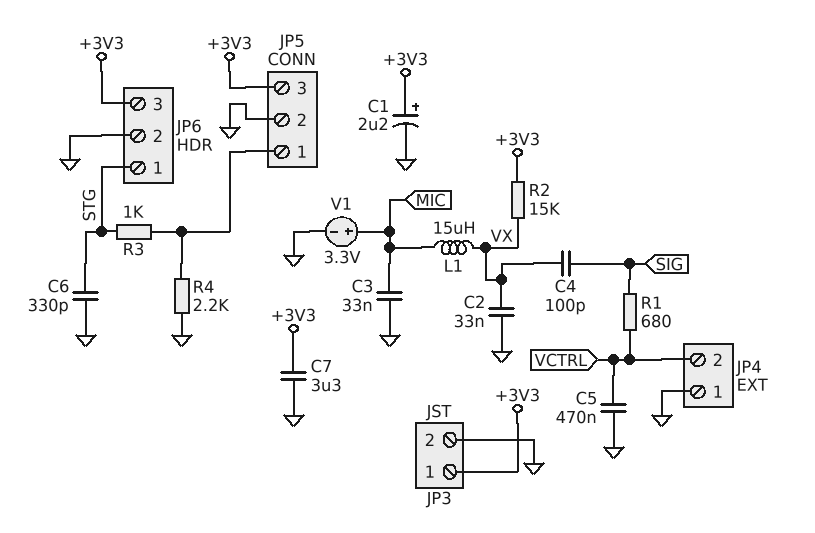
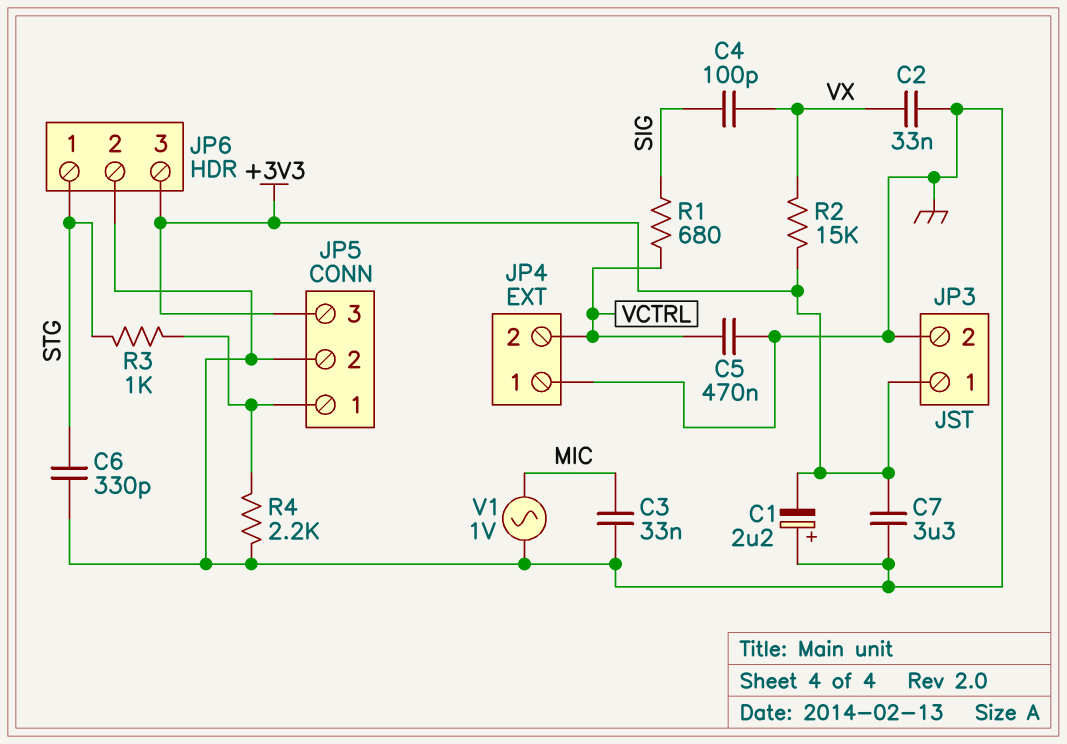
C1: 2.2uF (plus +3V3, minus GND) -> 2.2uF (plus GND, minus +3V3)
L1: 15uH (MIC, VX) -> none
V1: 3.3V (plus MIC, minus GND) -> AC 1V (GND, MIC)

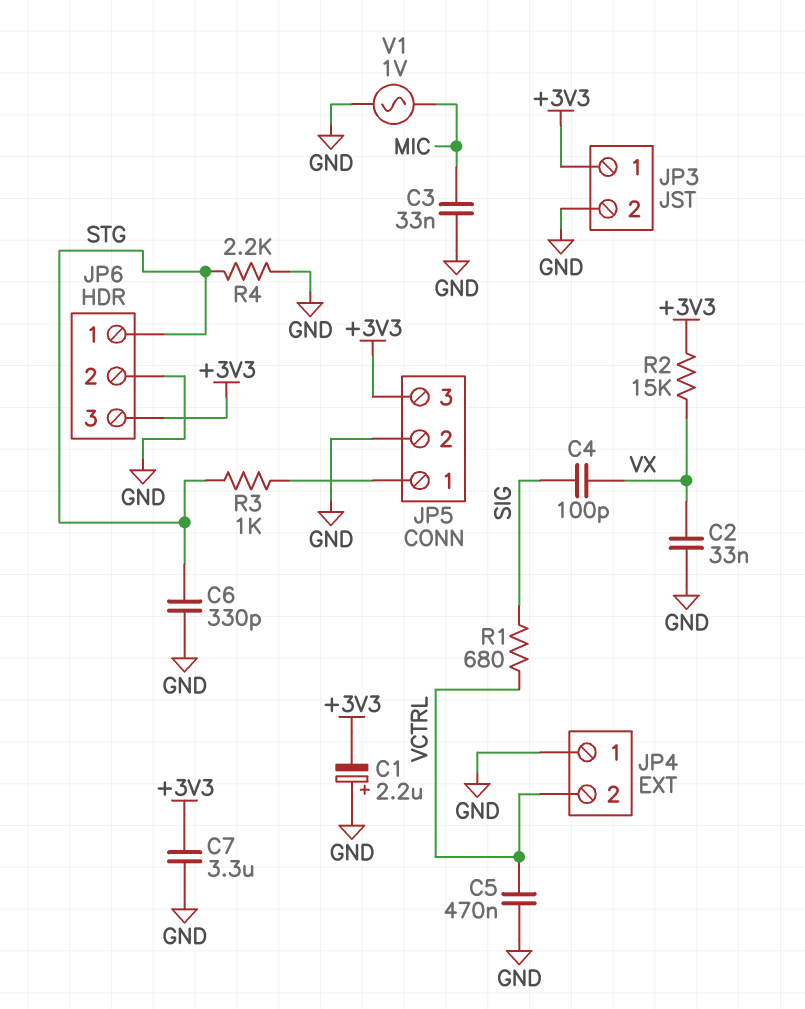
R4: 2.2k (GND, JP5/1) -> 2.2k (GND, STG)

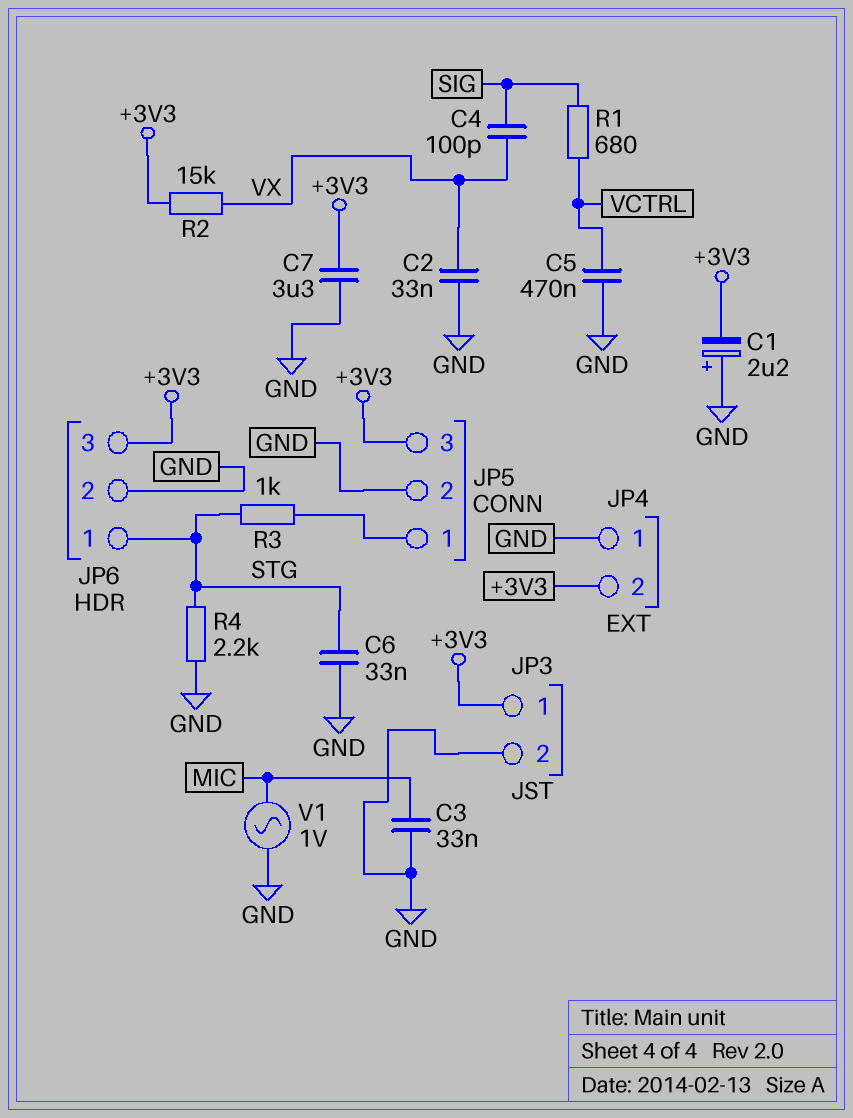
C6: 330pF (GND, STG) -> 33nF (GND, STG)
JP4 pin 2: VCTRL -> +3V3

